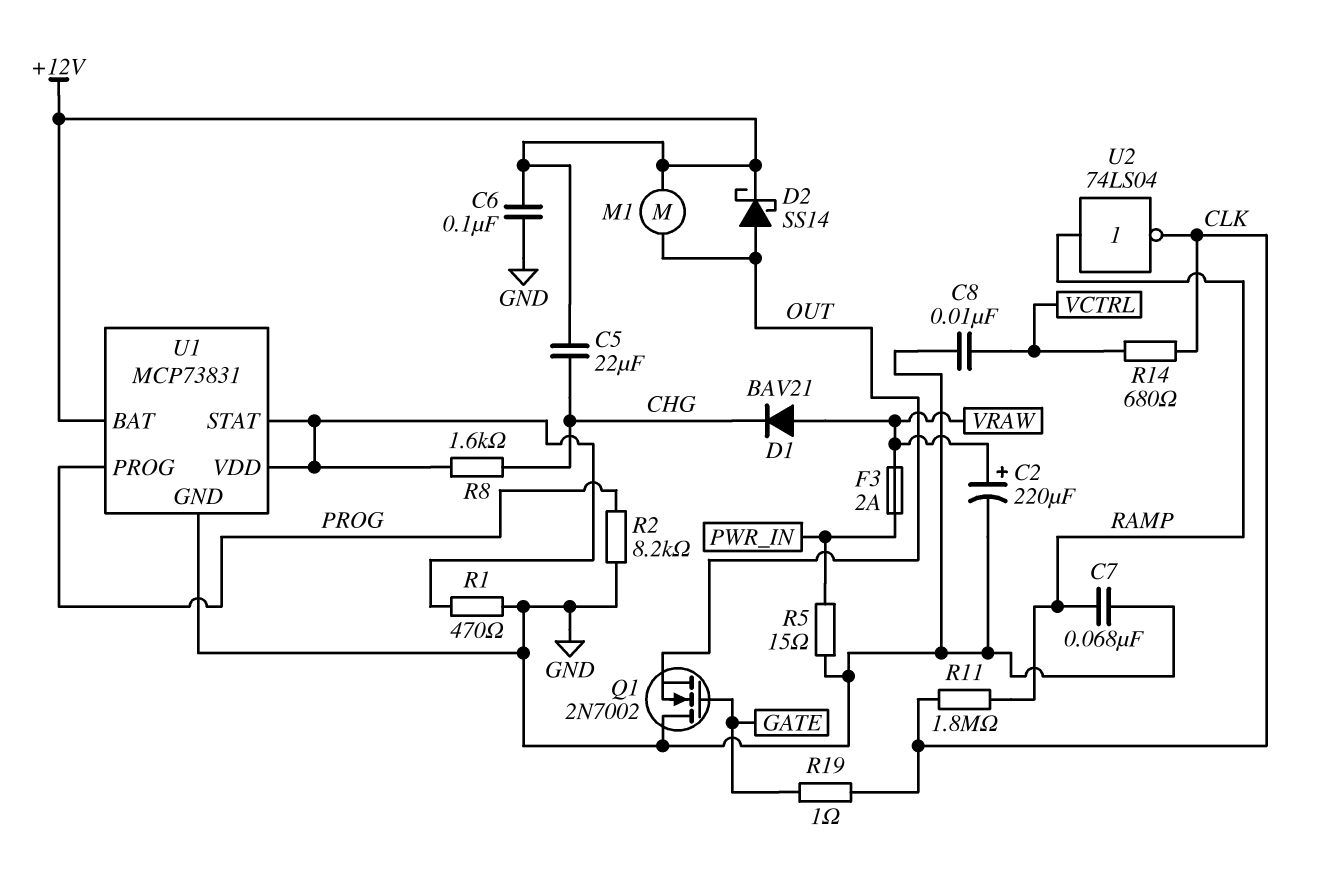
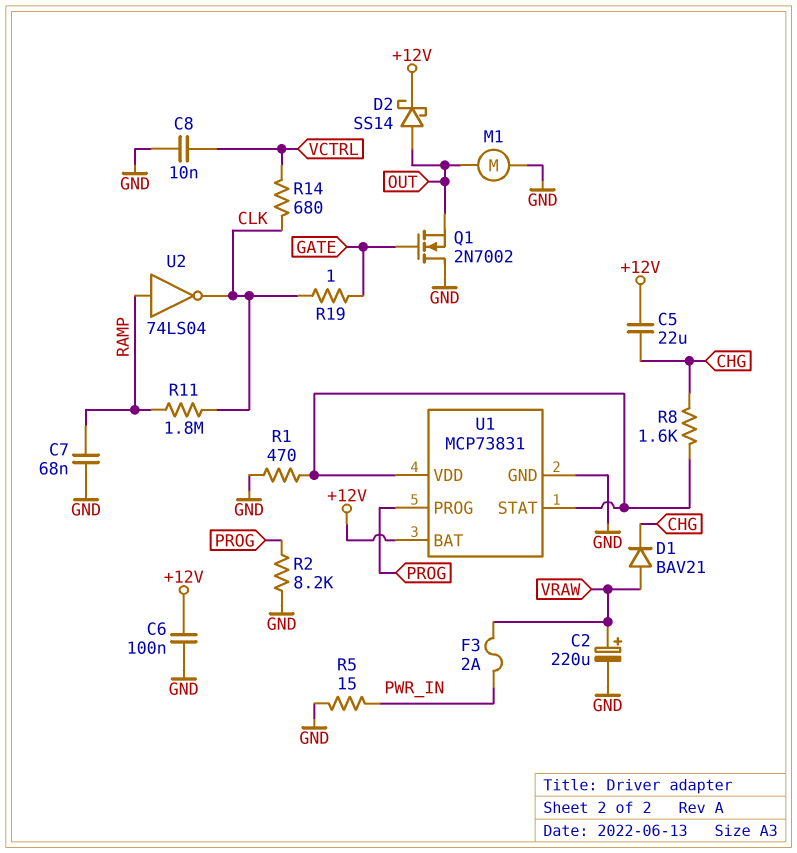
M1: motor (+12V, OUT) -> motor (GND, OUT)

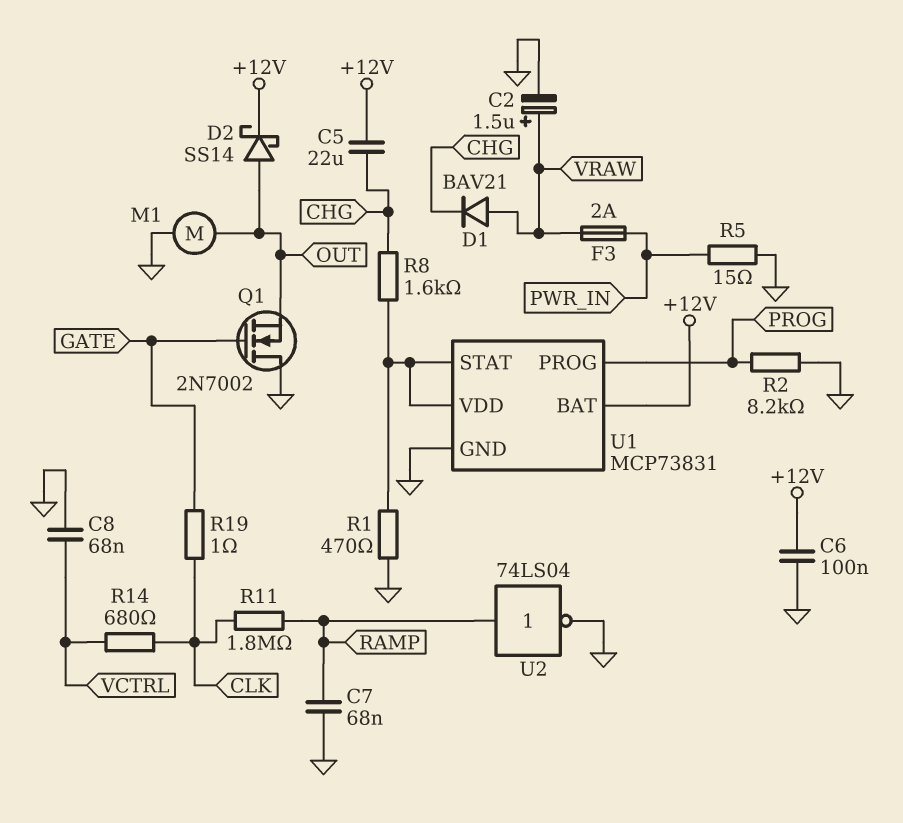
C2: 220uF (plus VRAW, minus GND) -> 1.5uF (plus VRAW, minus GND)
C8: 10nF (GND, VCTRL) -> 68nF (GND, VCTRL)
U2: NOT 74LS04 (in RAMP, out CLK) -> NOT 74LS04 (in RAMP, out GND)

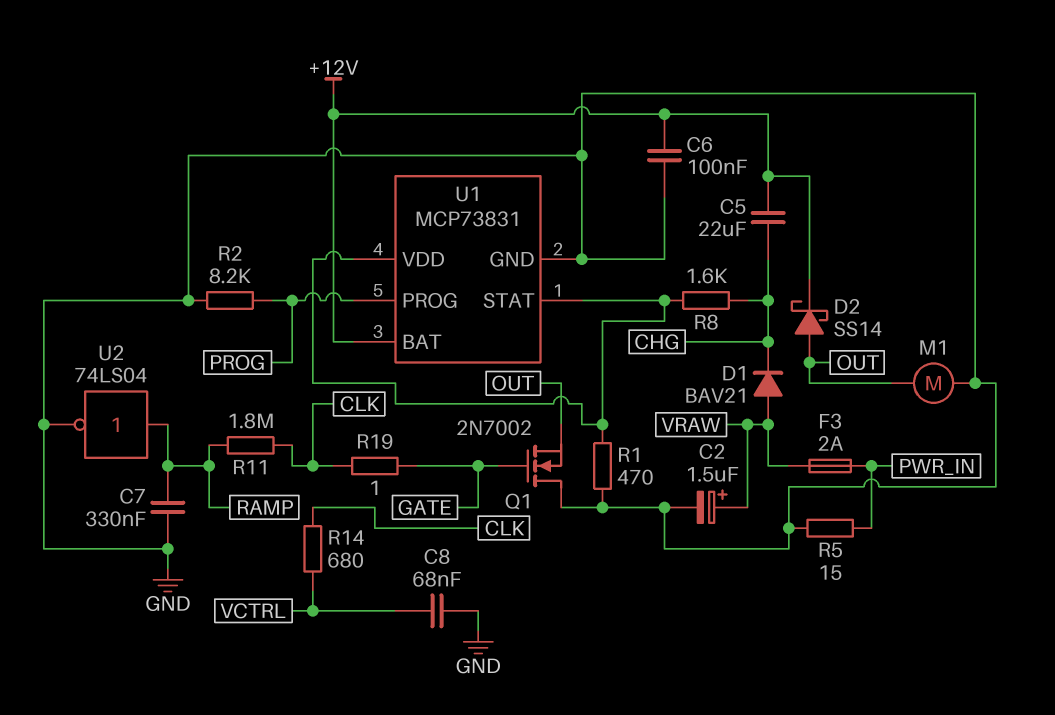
C7: 68nF (GND, RAMP) -> 330nF (GND, RAMP)

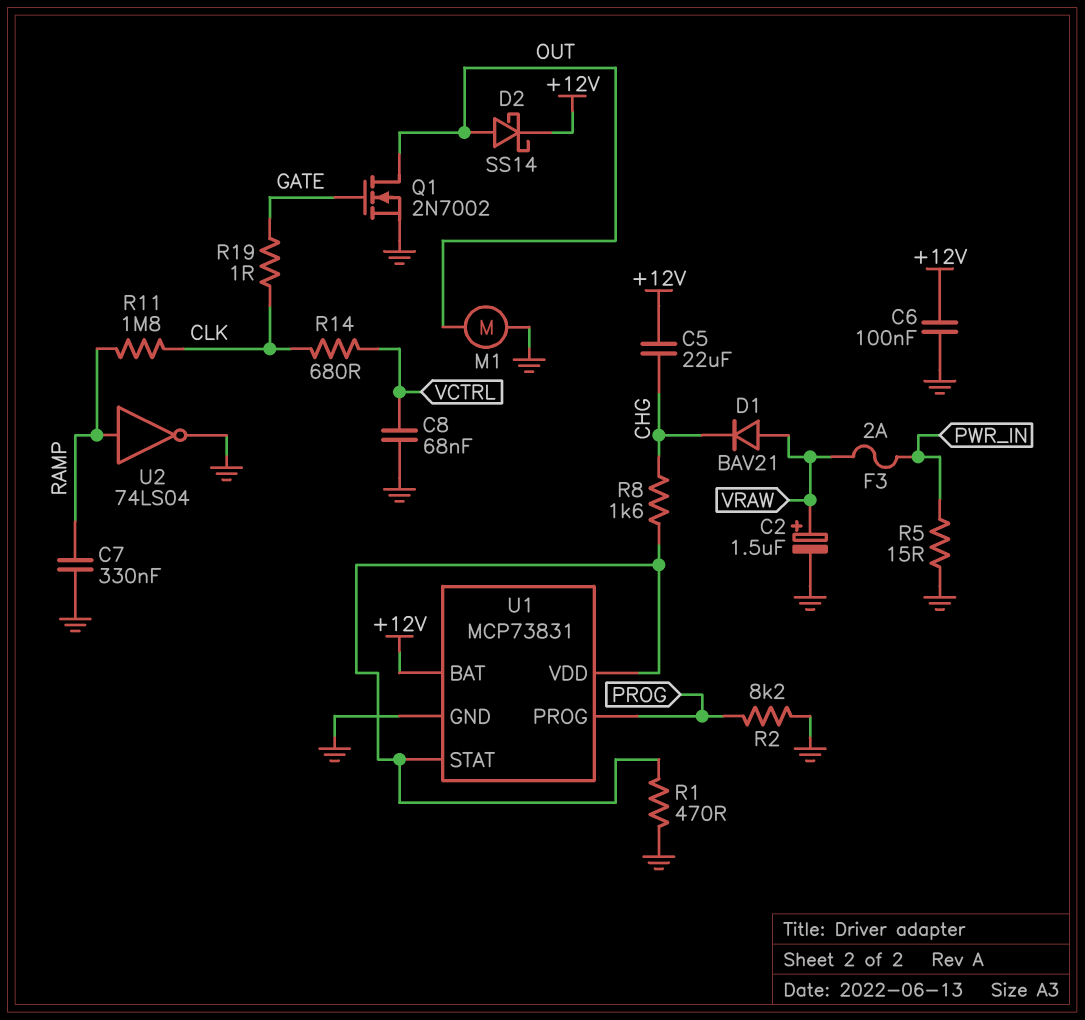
Q1: NMOS 2N7002 (G GATE, D GND, S OUT) -> NMOS 2N7002 (G GATE, D OUT, S GND)

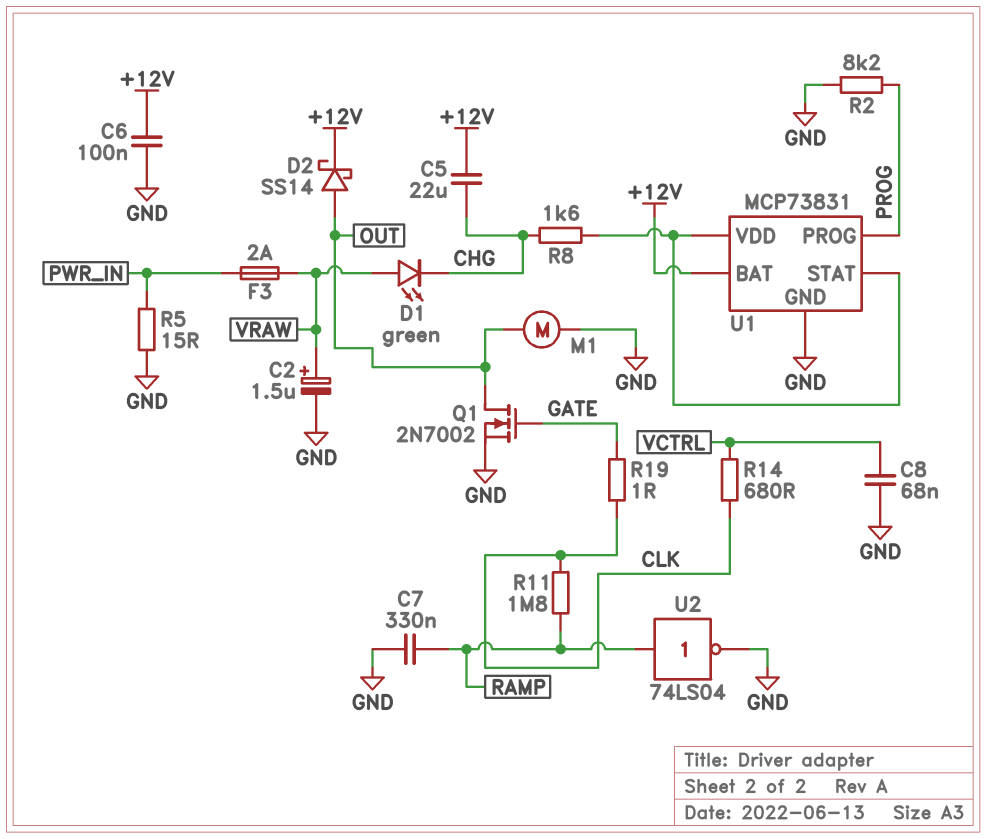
D1: diode BAV21 (A VRAW, K CHG) -> LED green (A VRAW, K CHG)
R1: 470 (GND, U1/STAT) -> none

